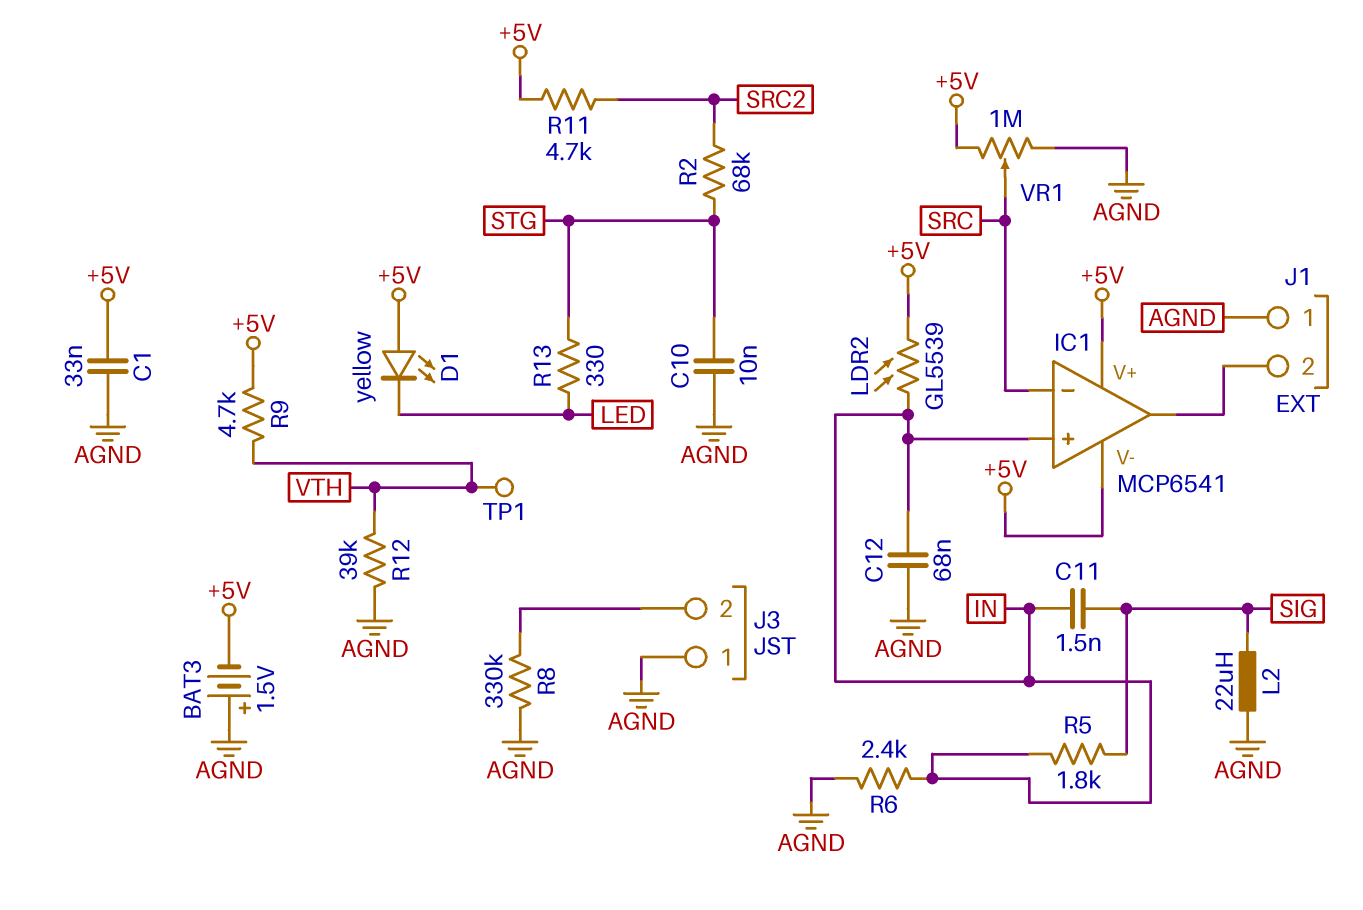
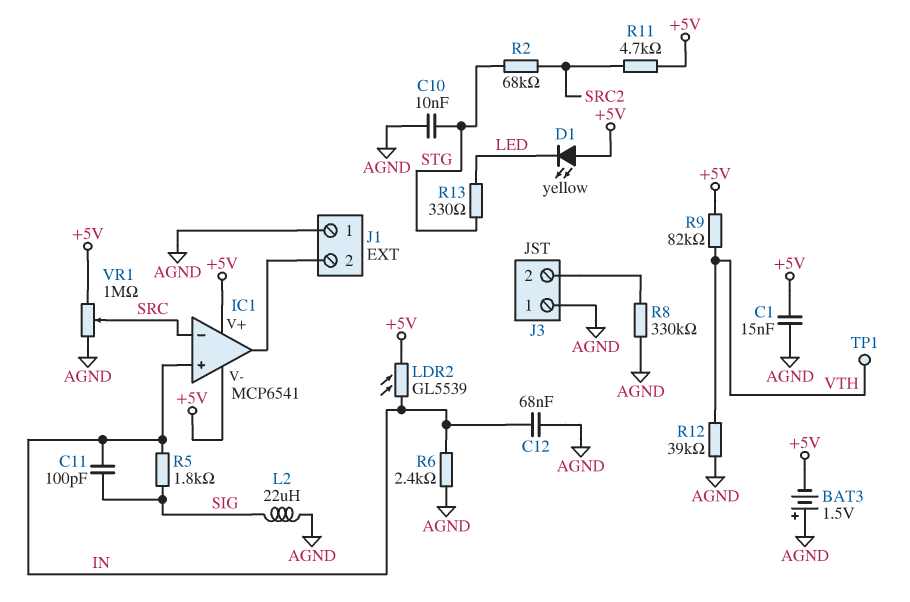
C1: 33nF (+5V, AGND) -> 15nF (+5V, AGND)
C11: 1.5nF (IN, SIG) -> 100pF (IN, SIG)
R9: 4.7k (+5V, VTH) -> 82k (+5V, VTH)

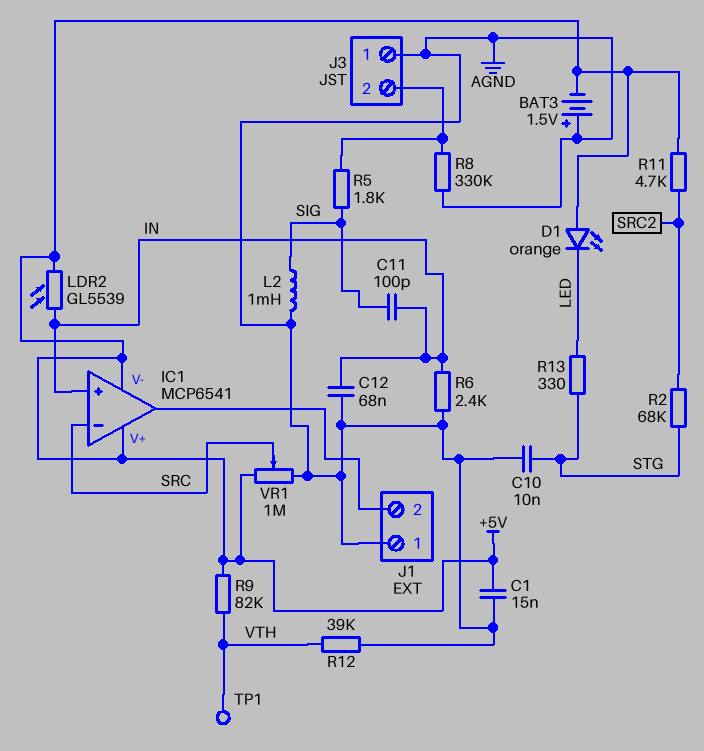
D1: LED yellow (A +5V, K LED) -> LED orange (A +5V, K LED)
L2: 22uH (AGND, SIG) -> 1mH (AGND, SIG)
R5: 1.8k (IN, SIG) -> 1.8k (J3/2, SIG)

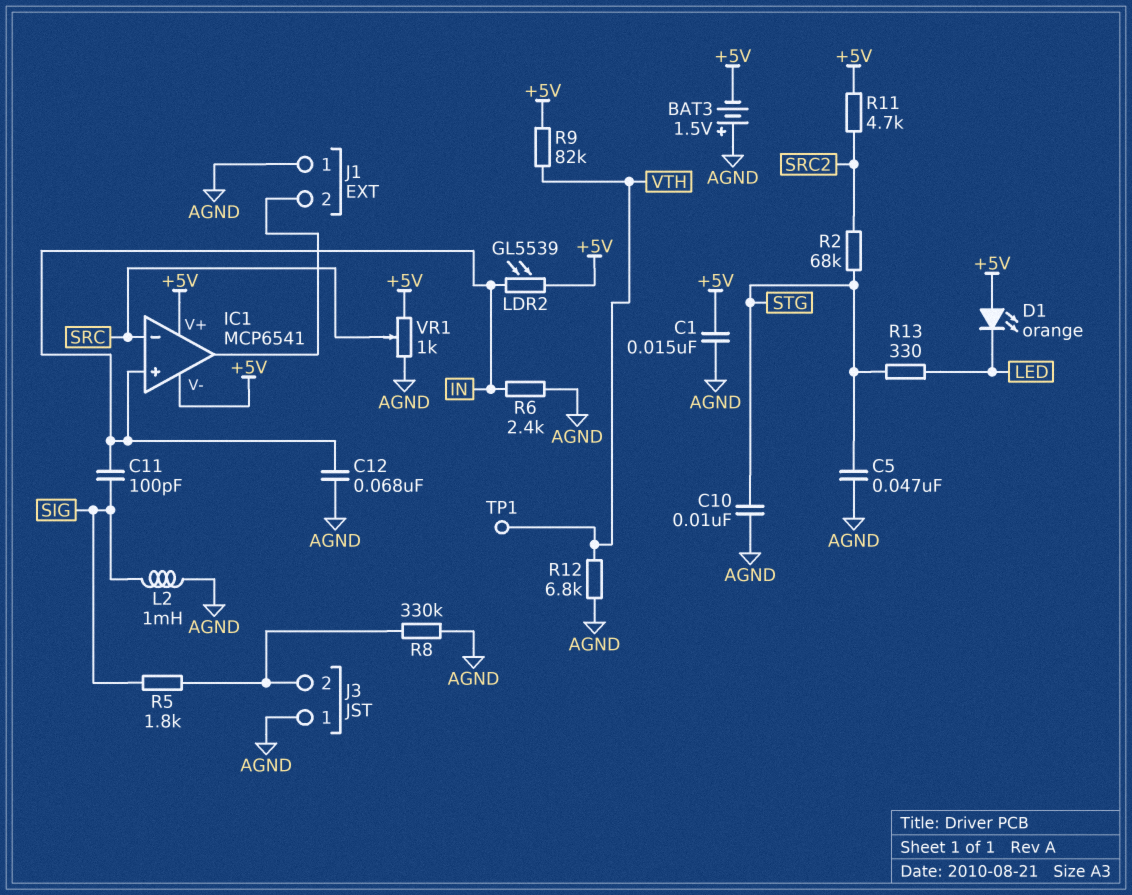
C5: none -> 47nF (AGND, STG)
R12: 39k (AGND, VTH) -> 6.8k (AGND, VTH)
VR1: 1M (+5V, AGND, wiper SRC) -> 1k (+5V, AGND, wiper SRC)

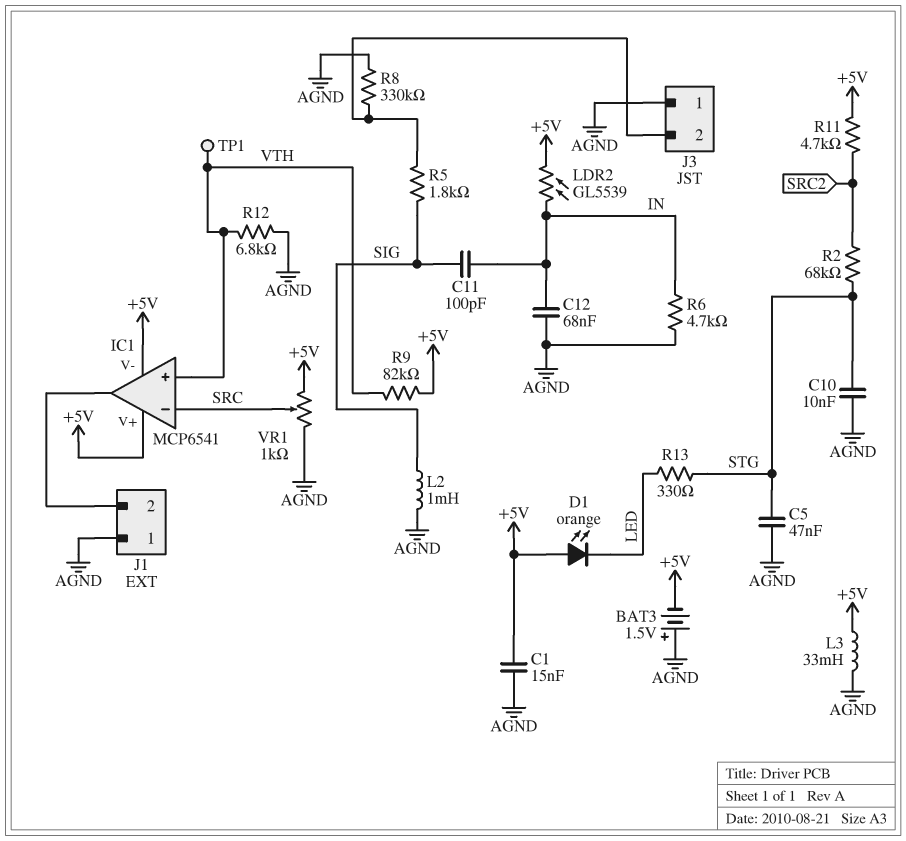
IC1 pin in+: IN -> VTH
L3: none -> 33mH (+5V, AGND)
R6: 2.4k (AGND, IN) -> 4.7k (AGND, IN)

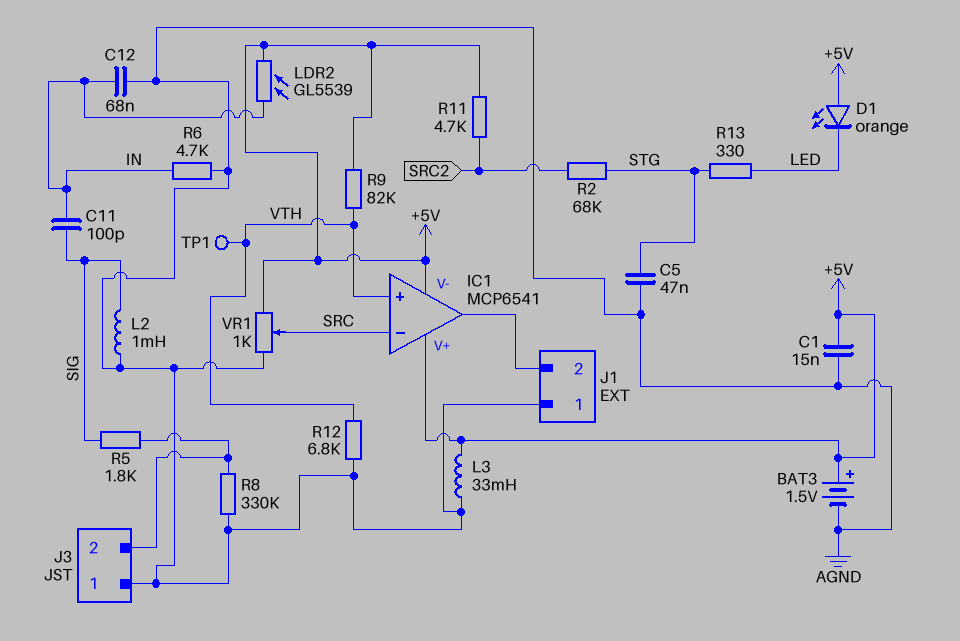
BAT3: 1.5V (plus AGND, minus +5V) -> 1.5V (plus +5V, minus AGND)
C10: 10nF (AGND, STG) -> none

